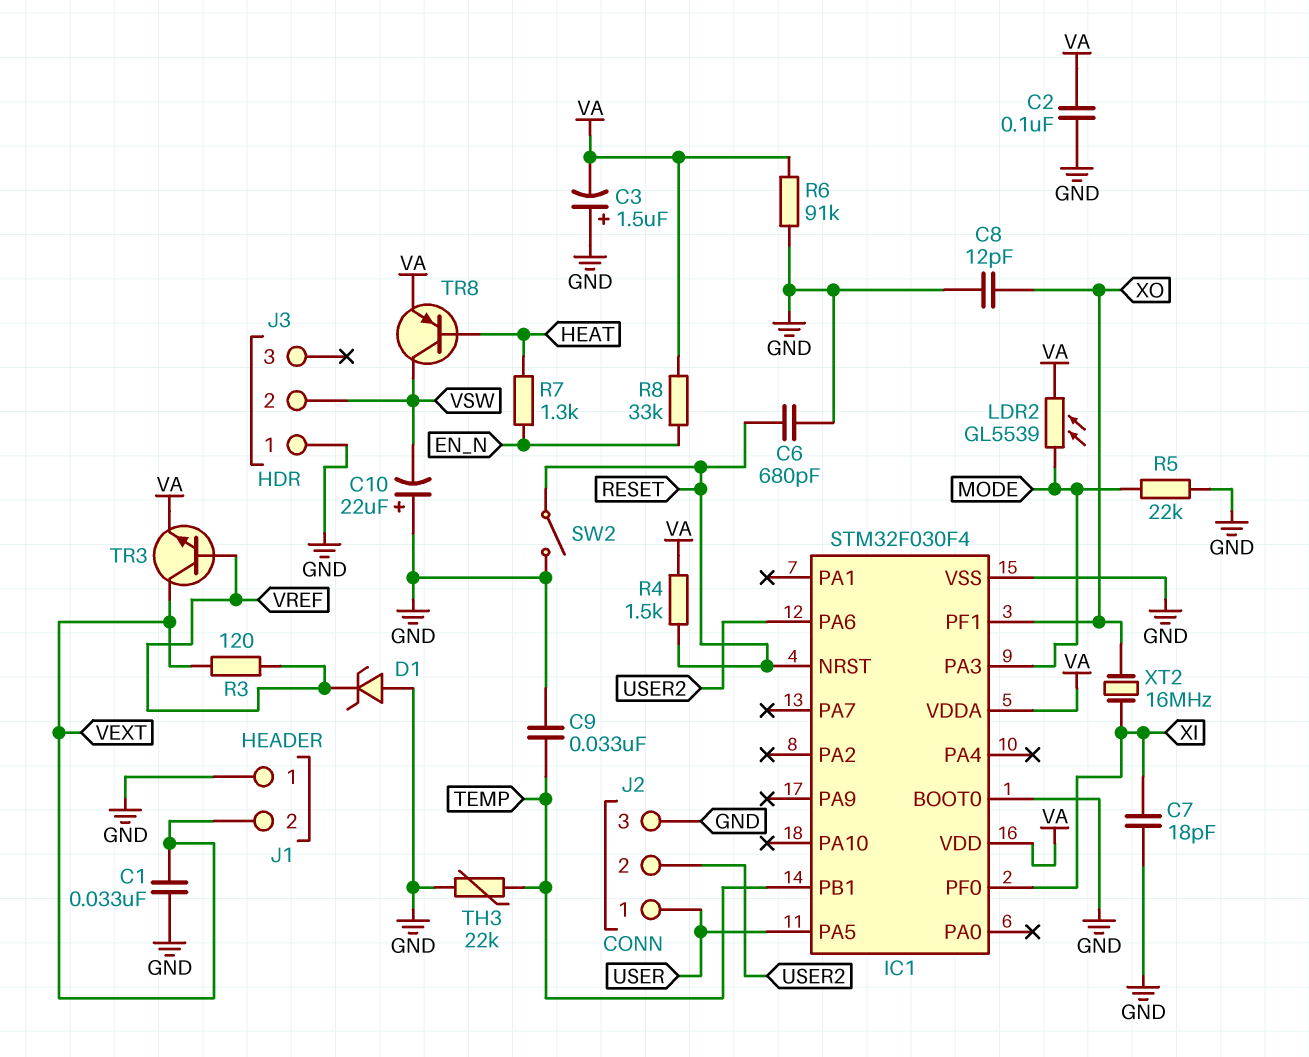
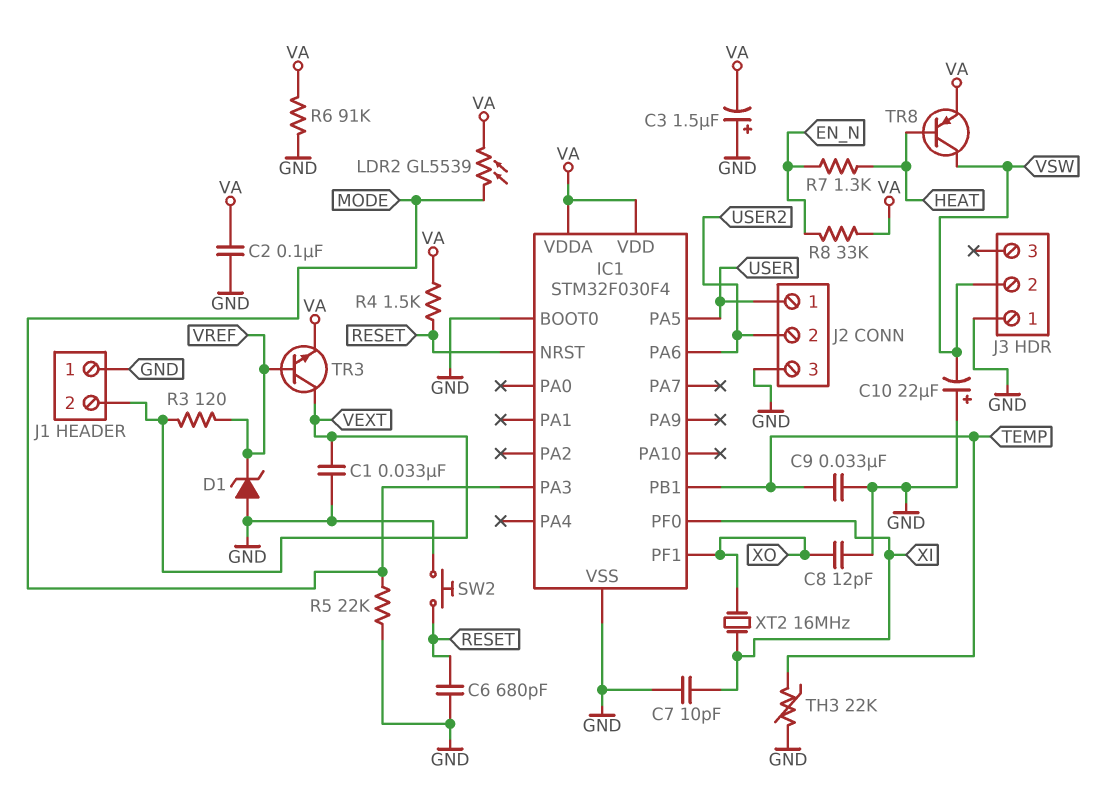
C7: 18pF (GND, XI) -> 10pF (GND, XI)
SW2: switch (GND, RESET) -> button (GND, RESET)

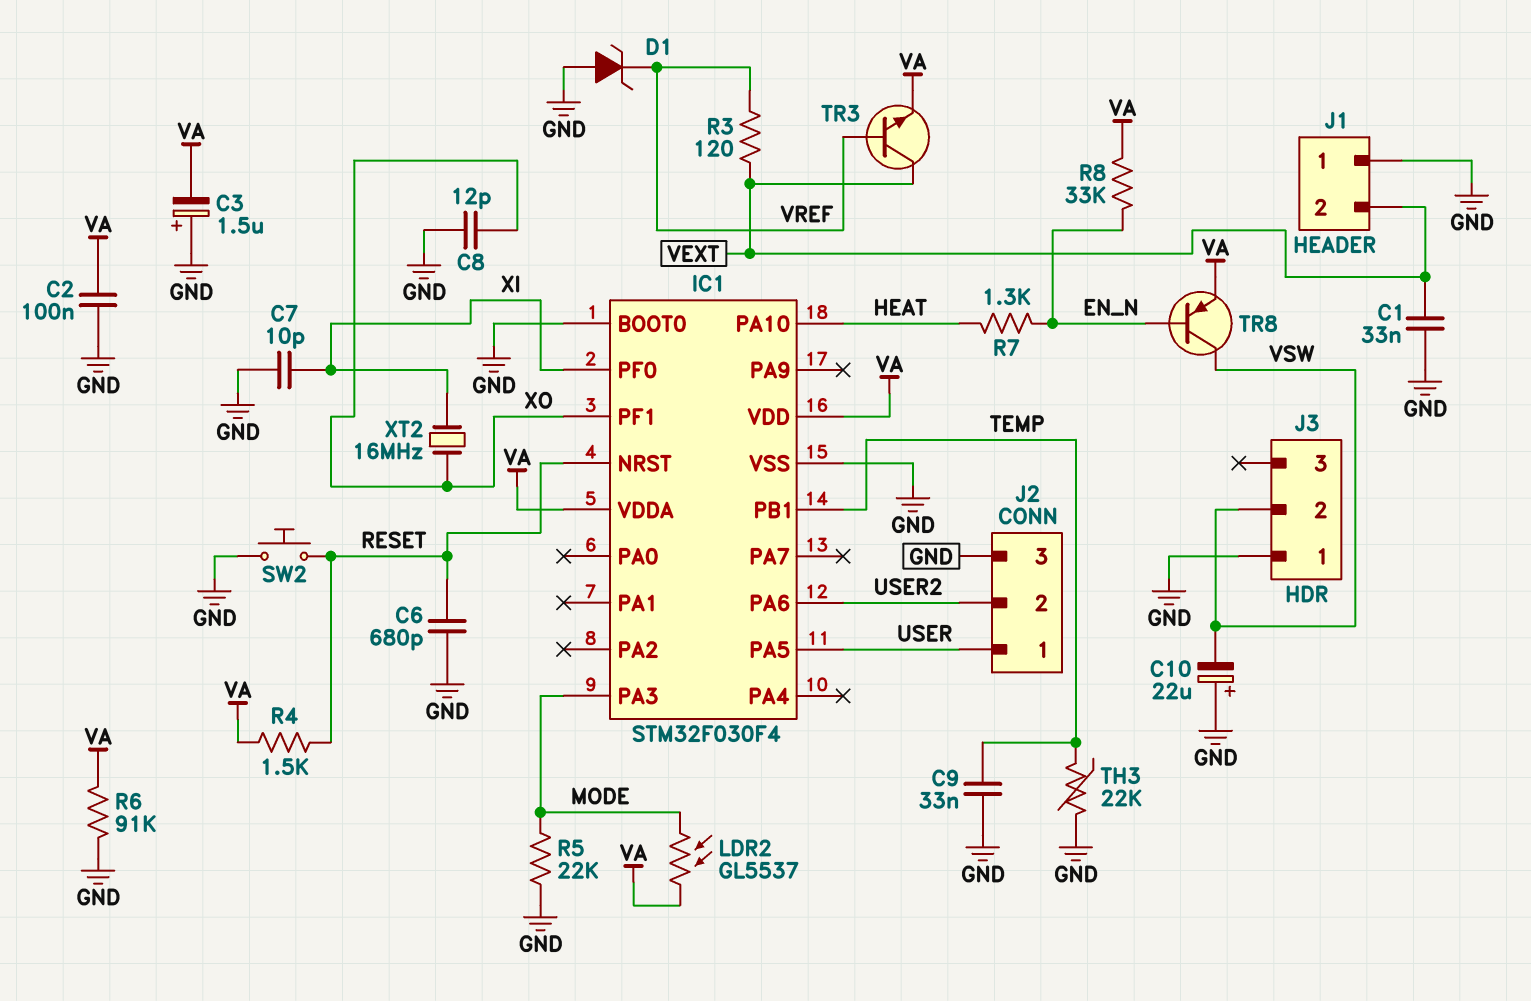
IC1 pin PA10: none -> HEAT
LDR2: GL5539 (MODE, VA) -> GL5537 (MODE, VA)
TR8: PNP (B HEAT, C VSW, E VA) -> PNP (B EN_N, C VSW, E VA)

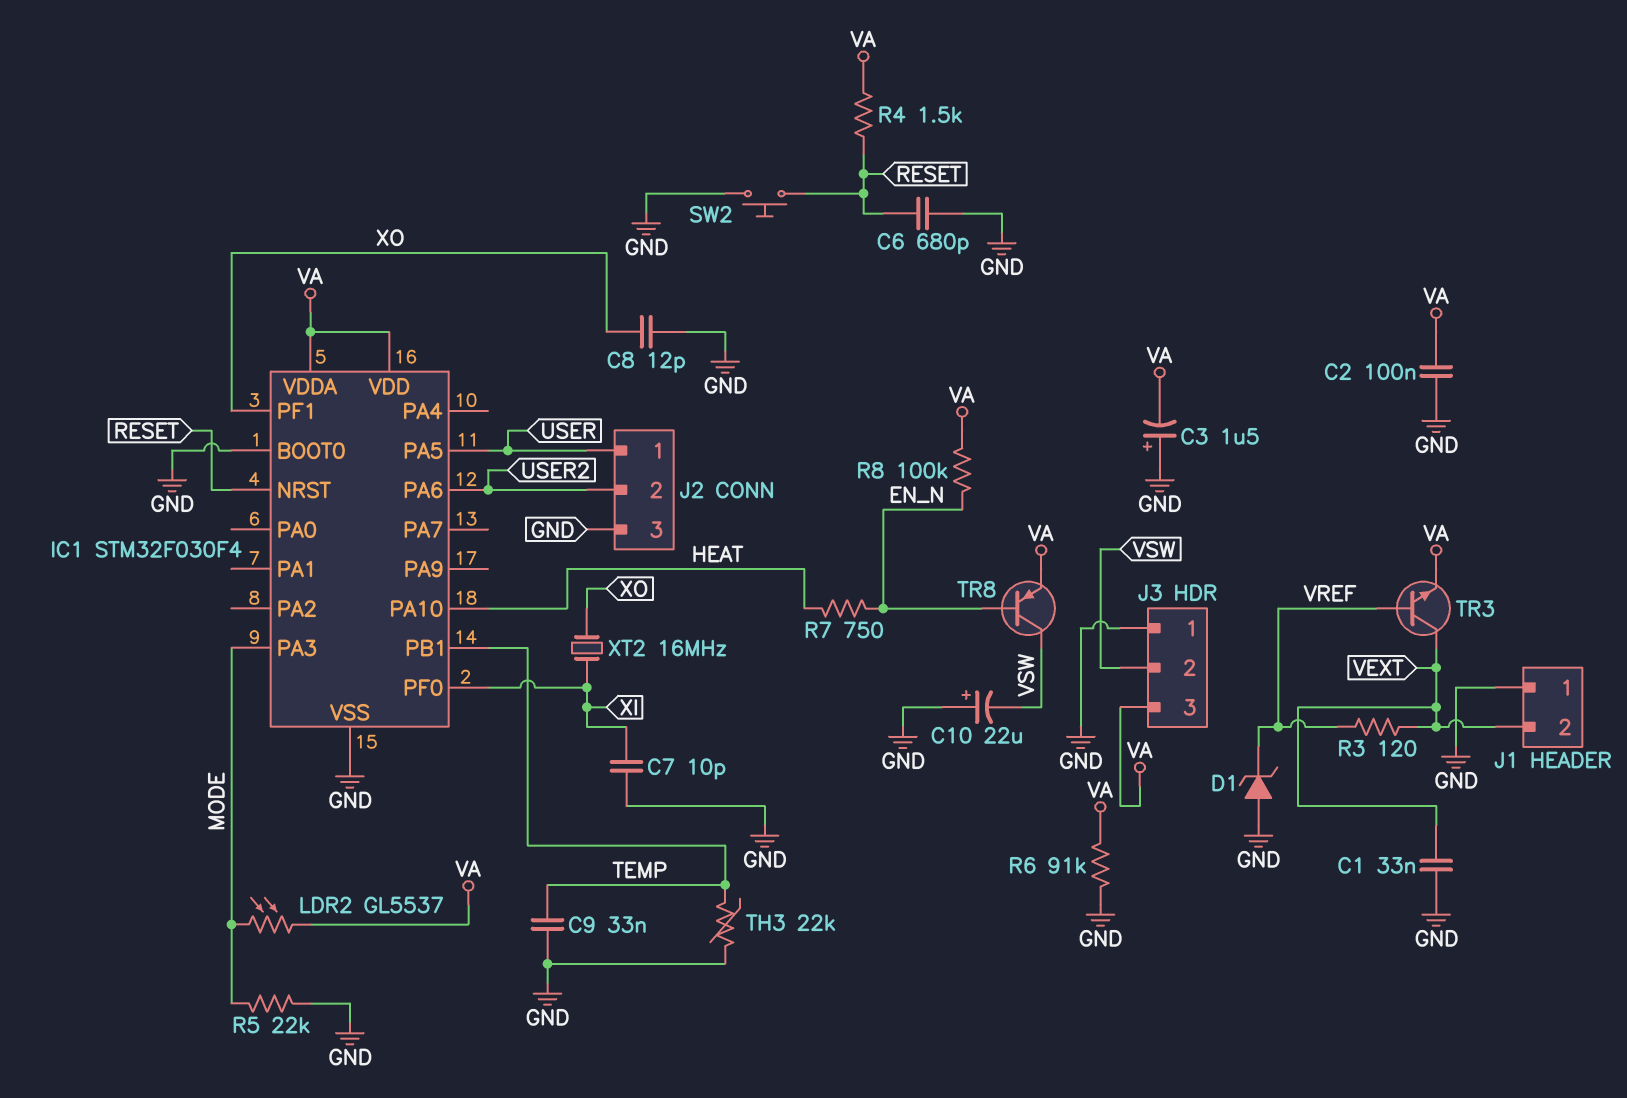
J3 pin 3: none -> VA
R7: 1.3k (EN_N, HEAT) -> 750 (EN_N, HEAT)
R8: 33k (EN_N, VA) -> 100k (EN_N, VA)

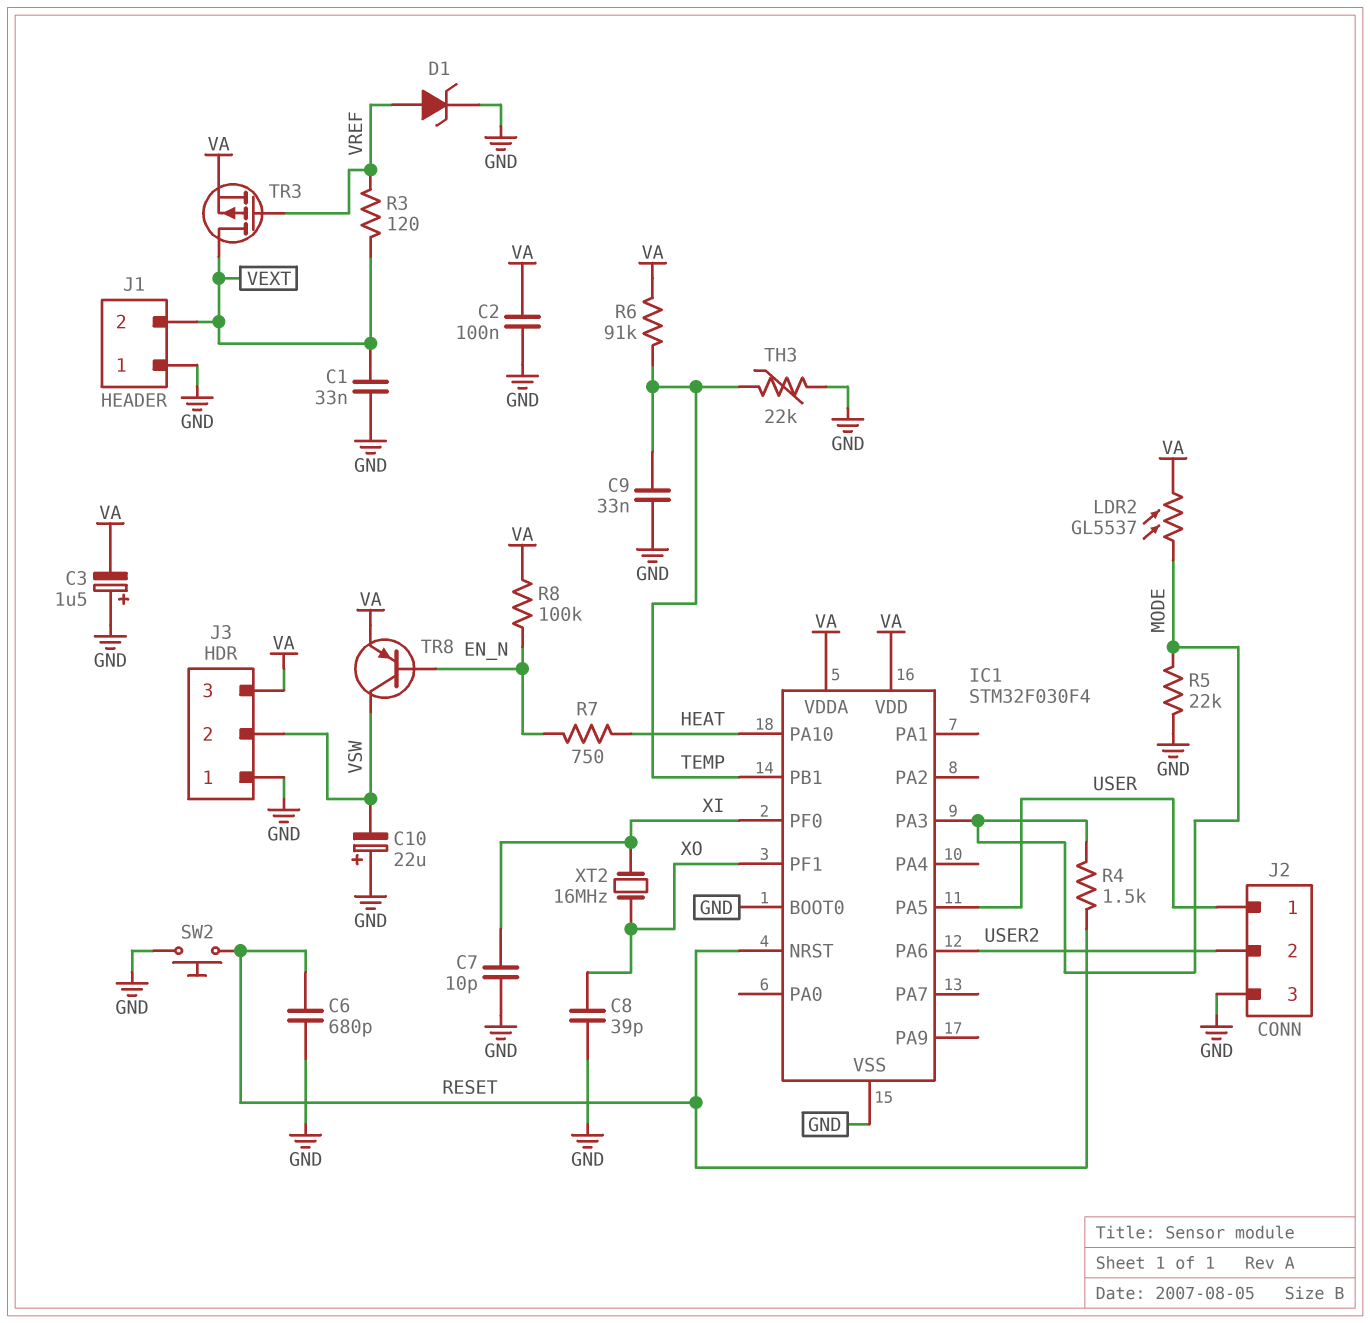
C8: 12pF (GND, XO) -> 39pF (GND, XO)
D1: zener (A GND, K VREF) -> zener (A VREF, K GND)
R4: 1.5k (RESET, VA) -> 1.5k (MODE, RESET)
R6: 91k (GND, VA) -> 91k (TEMP, VA)
TR3: NPN (B VREF, C VEXT, E VA) -> PMOS (G VREF, D VEXT, S VA)

